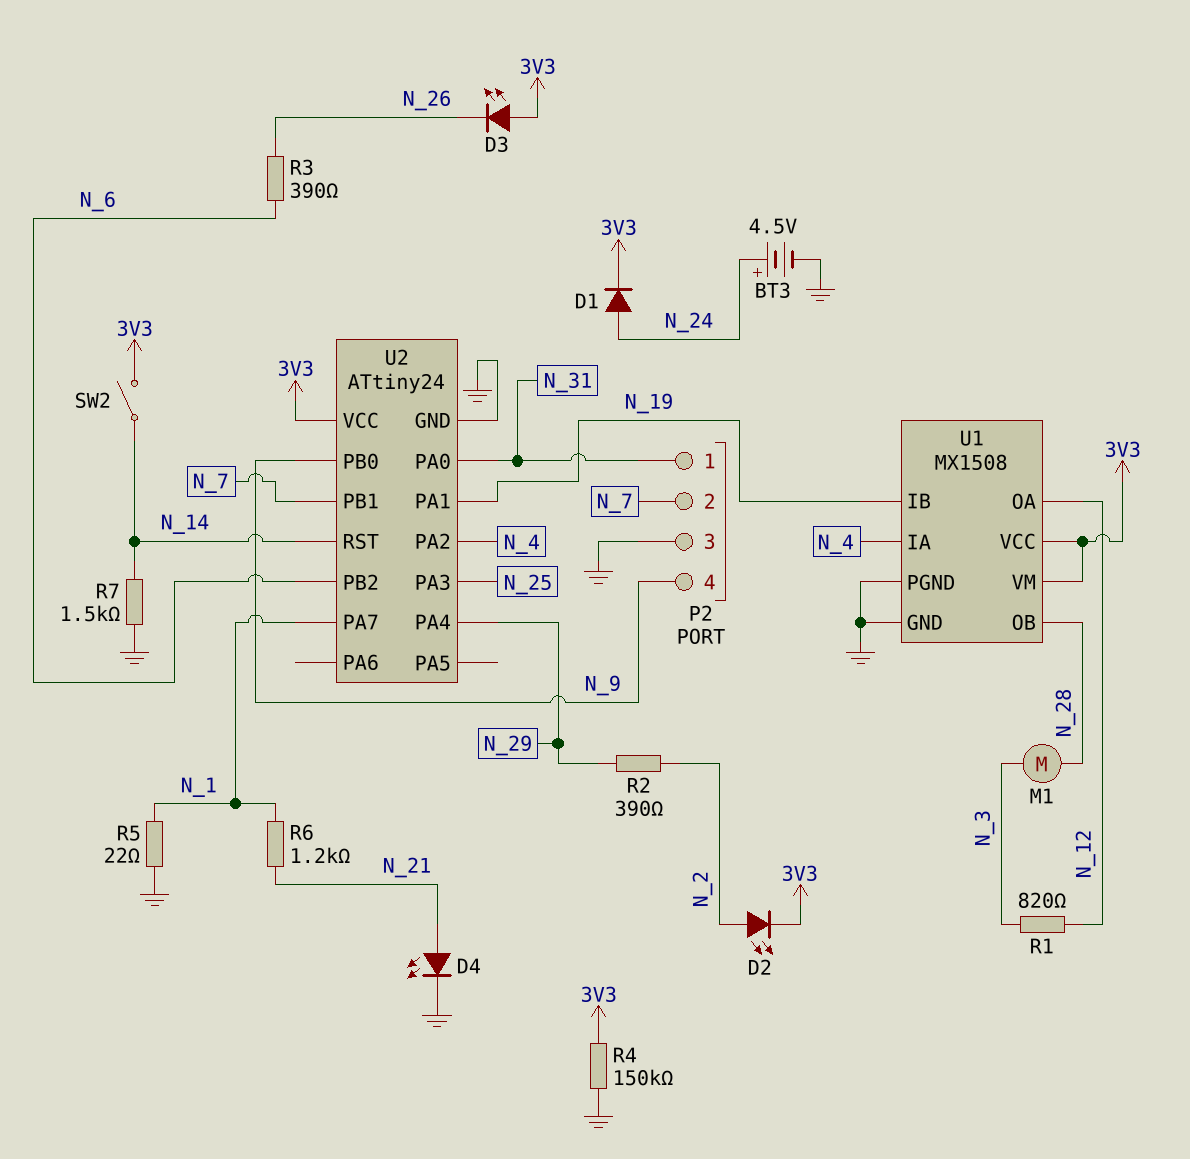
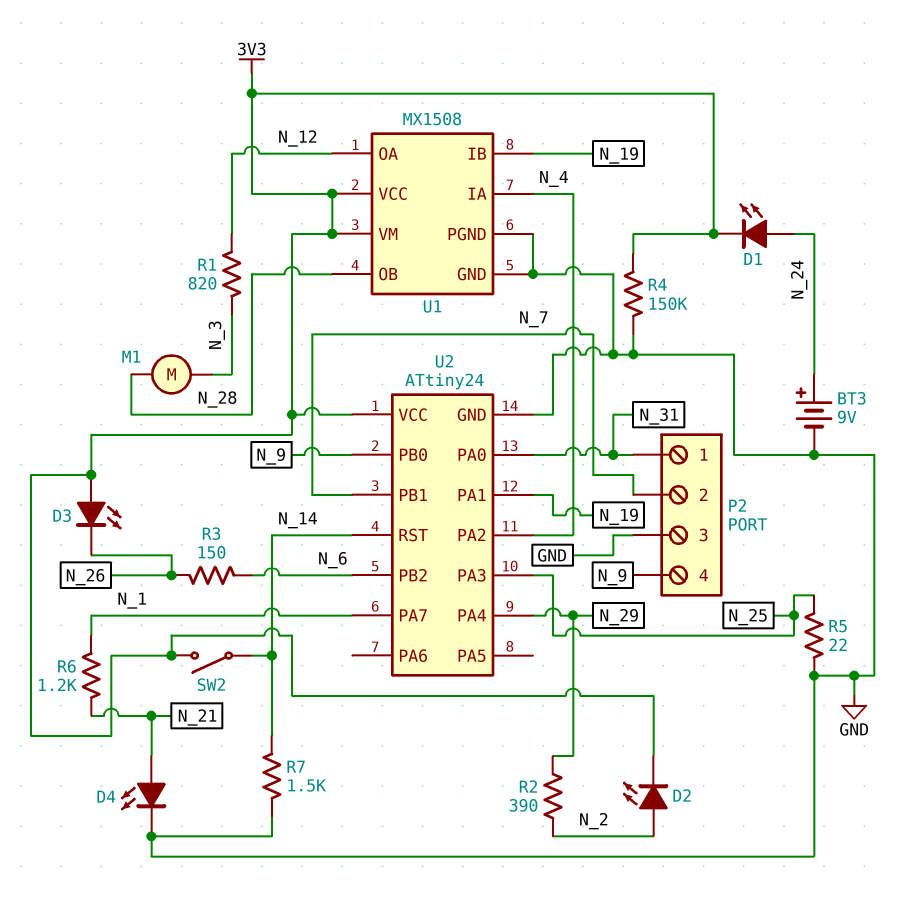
BT3: 4.5V (plus N_24, minus GND) -> 9V (plus N_24, minus GND)
D1: diode (A N_24, K 3V3) -> LED (A N_24, K 3V3)
R3: 390 (N_6, N_26) -> 150 (N_6, N_26)
R5: 22 (GND, N_1) -> 22 (GND, N_25)

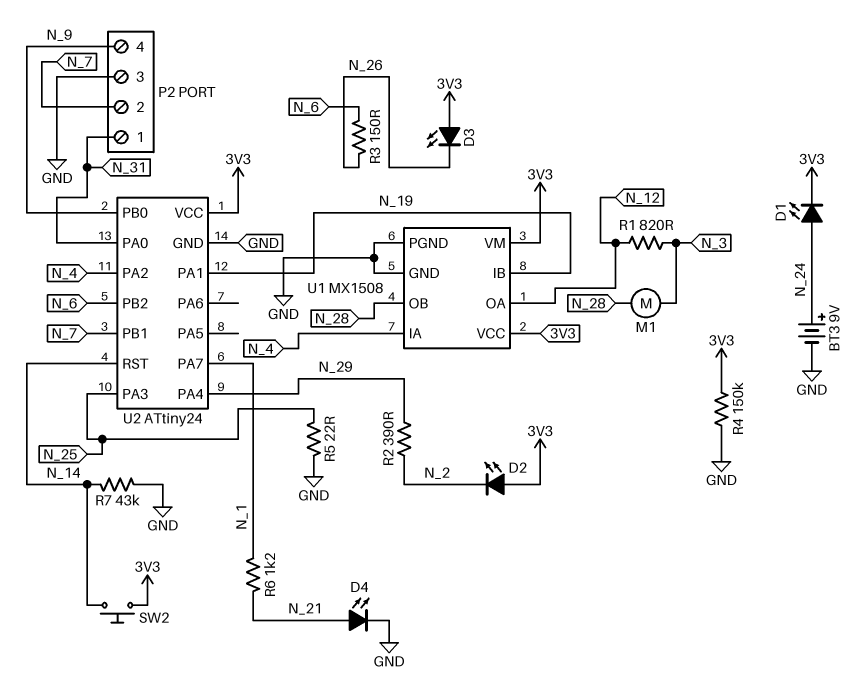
D2: LED (A N_2, K 3V3) -> LED (A 3V3, K N_2)
R7: 1.5k (GND, N_14) -> 43k (GND, N_14)
SW2: switch (3V3, N_14) -> button (3V3, N_14)

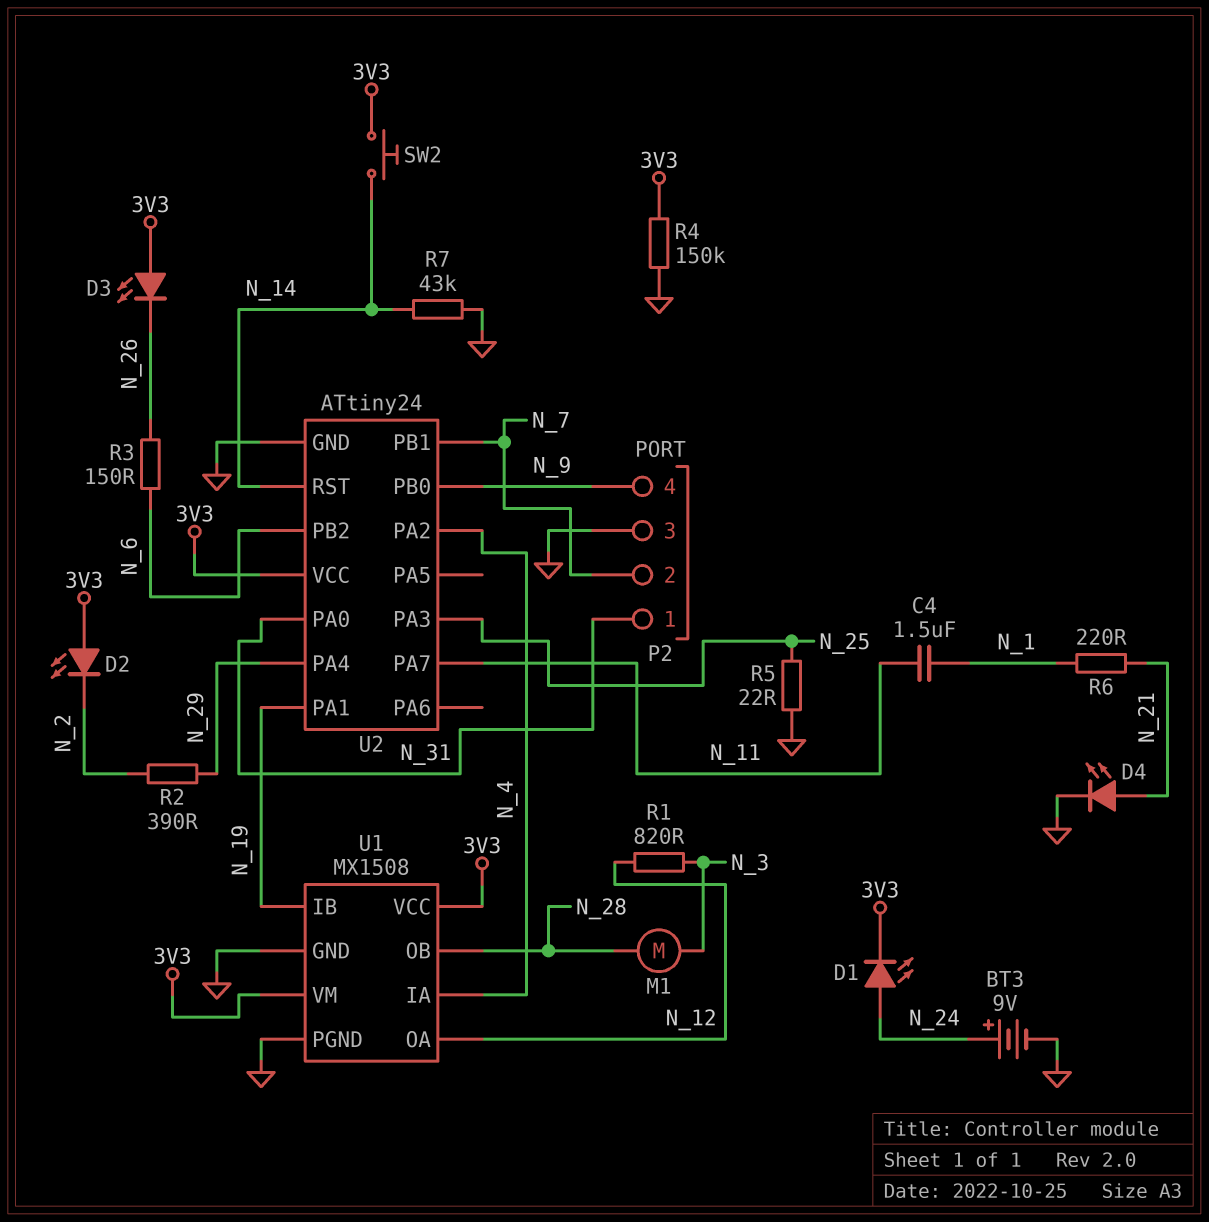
C4: none -> 1.5uF (N_1, N_11)
R6: 1.2k (N_1, N_21) -> 220 (N_1, N_21)
U2 pin PA7: N_1 -> N_11

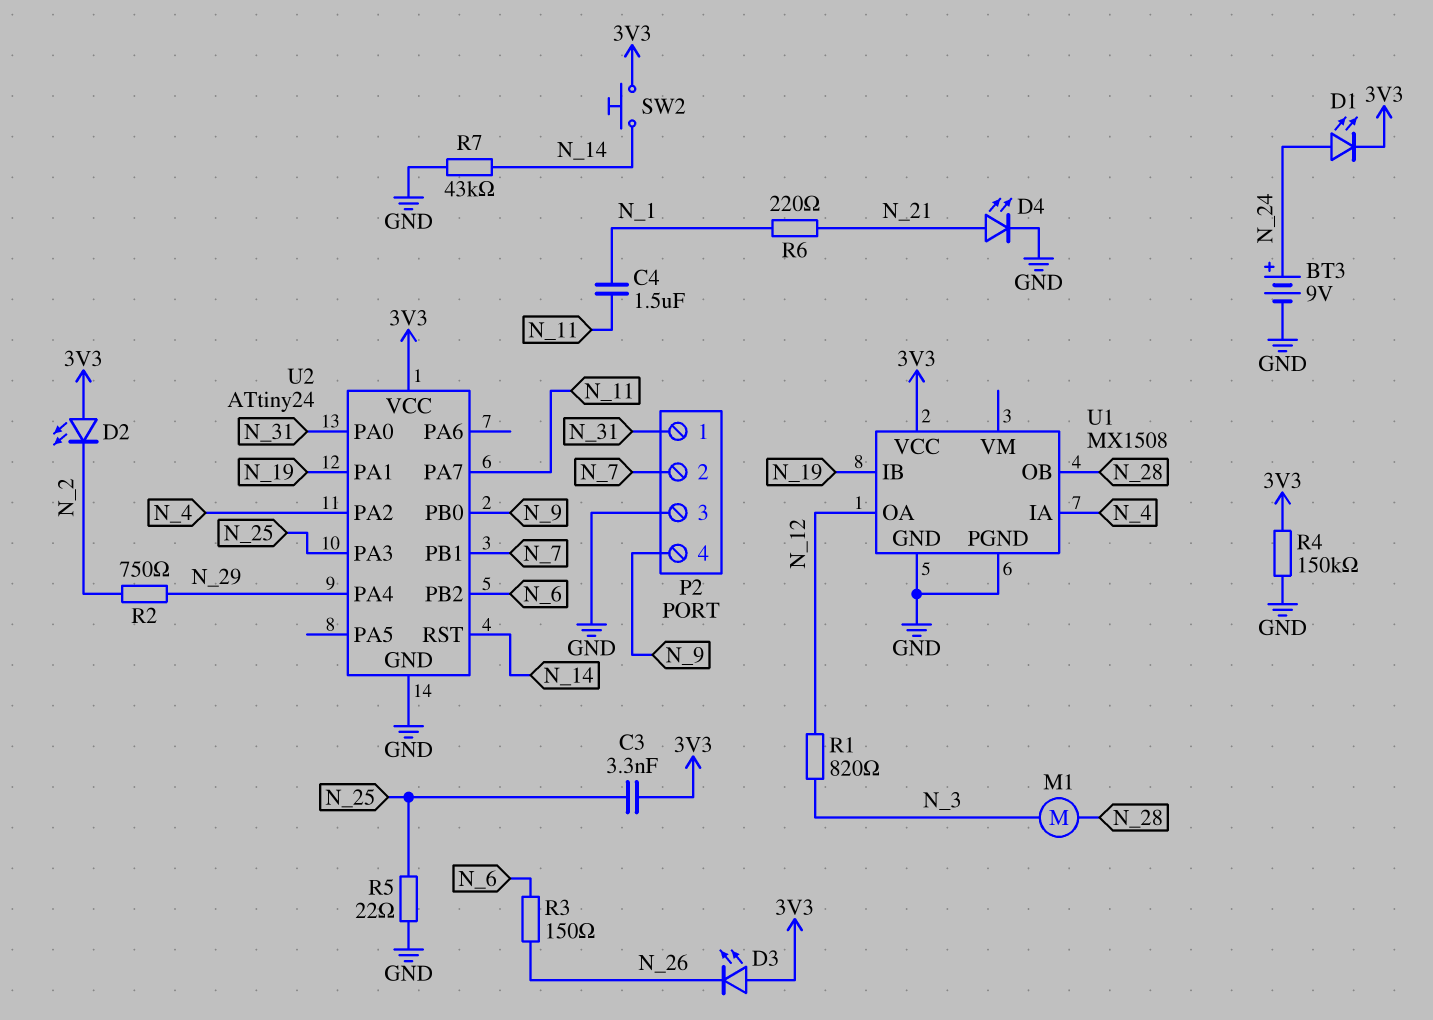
C3: none -> 3.3nF (3V3, N_25)
R2: 390 (N_2, N_29) -> 750 (N_2, N_29)
U1 pin VM: 3V3 -> none

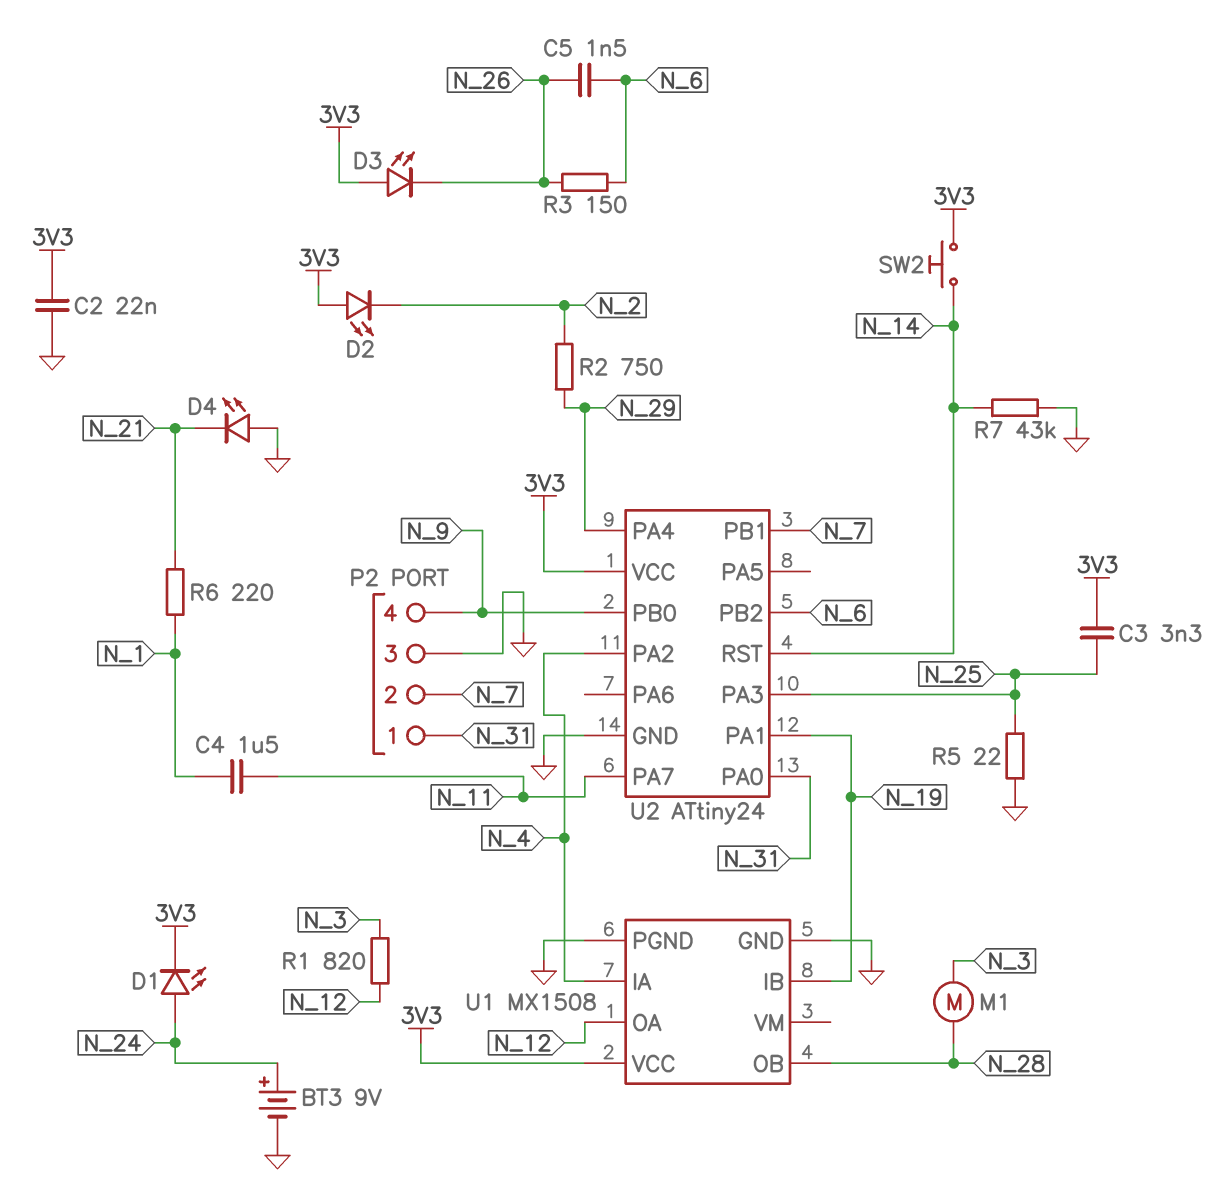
C2: none -> 22nF (3V3, GND)
C5: none -> 1.5nF (N_6, N_26)
D4: LED (A N_21, K GND) -> LED (A GND, K N_21)
R4: 150k (3V3, GND) -> none

